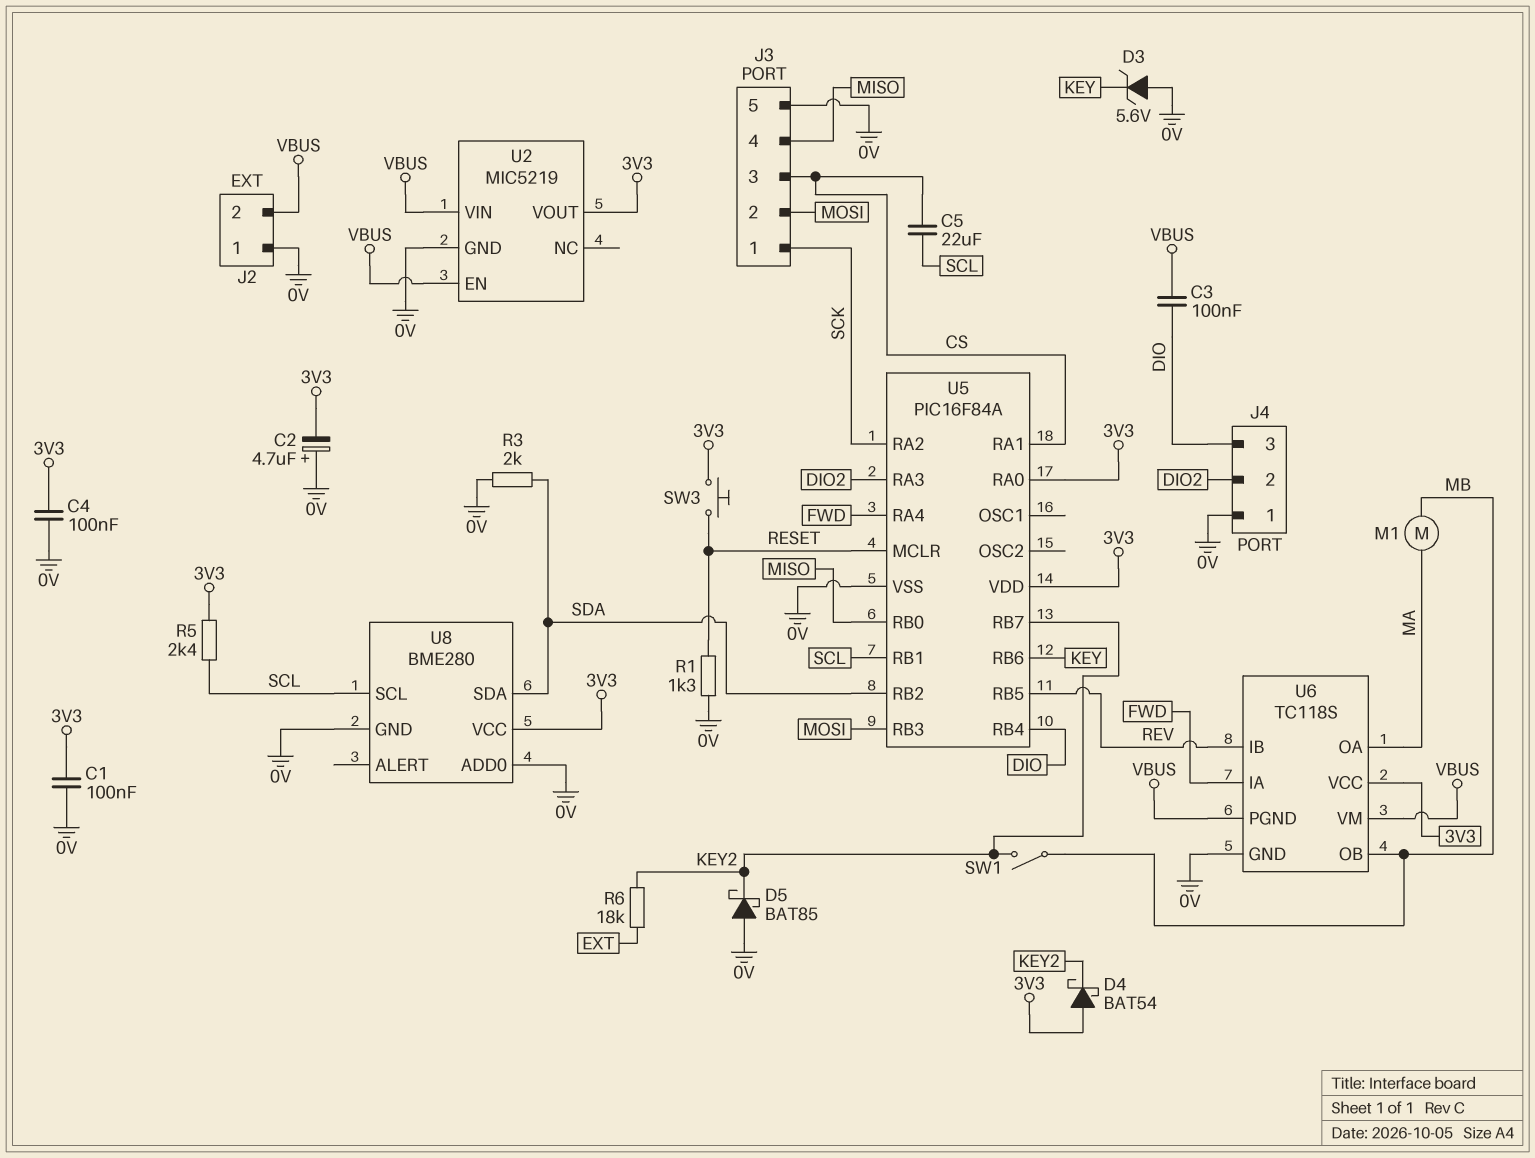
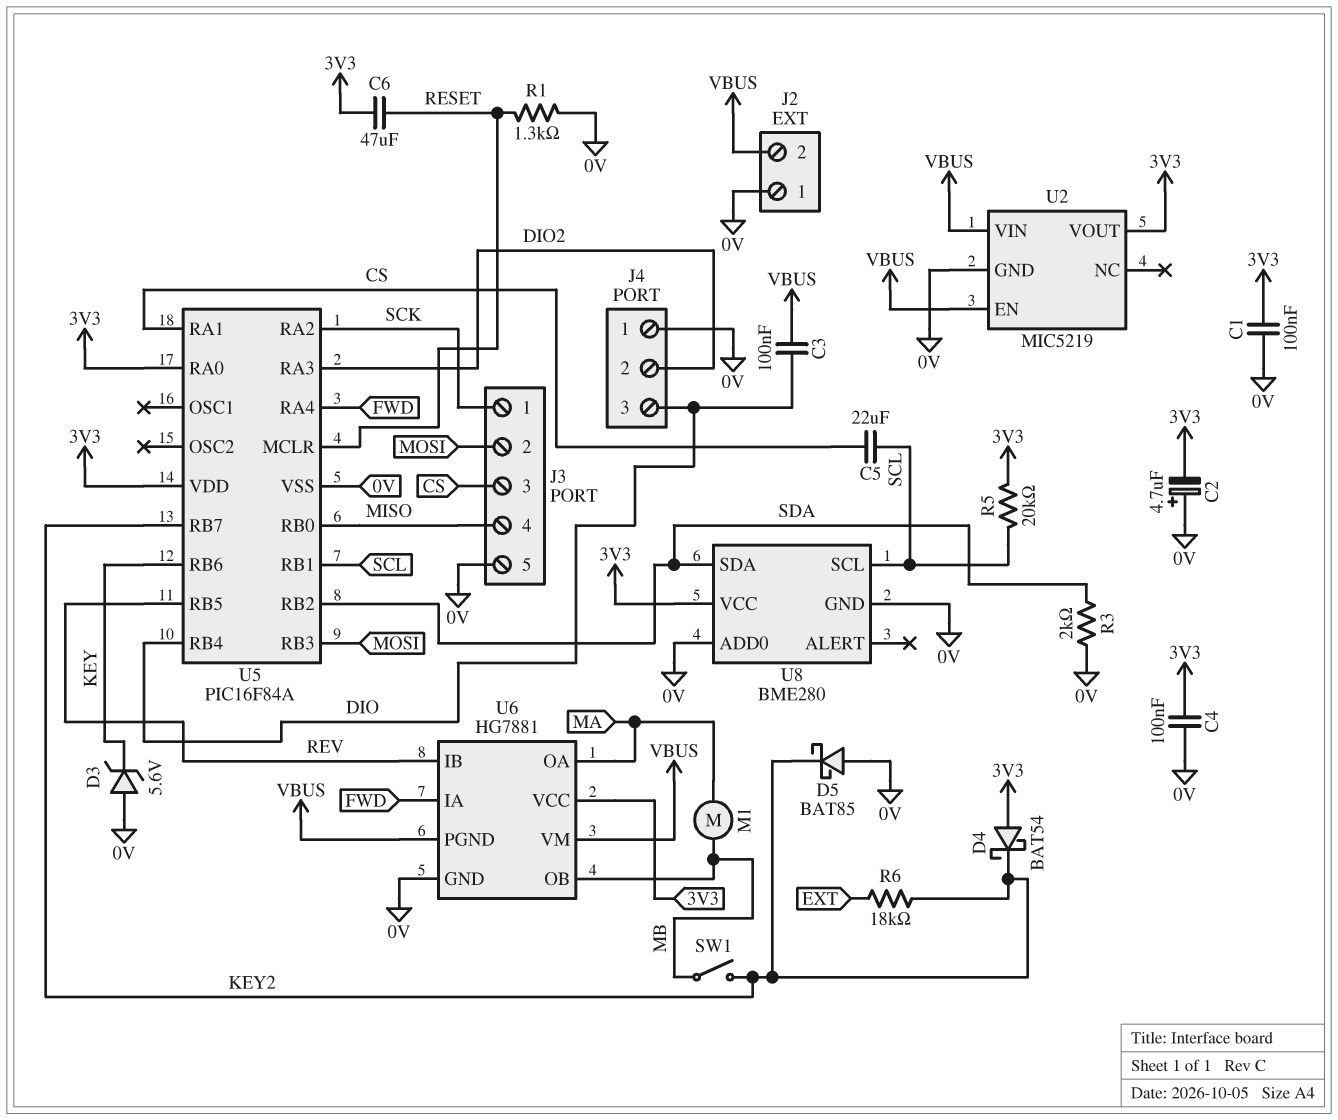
C6: none -> 47uF (3V3, RESET)
R5: 2.4k (3V3, SCL) -> 20k (3V3, SCL)
SW3: button (3V3, RESET) -> none
U6: TC118S -> HG7881

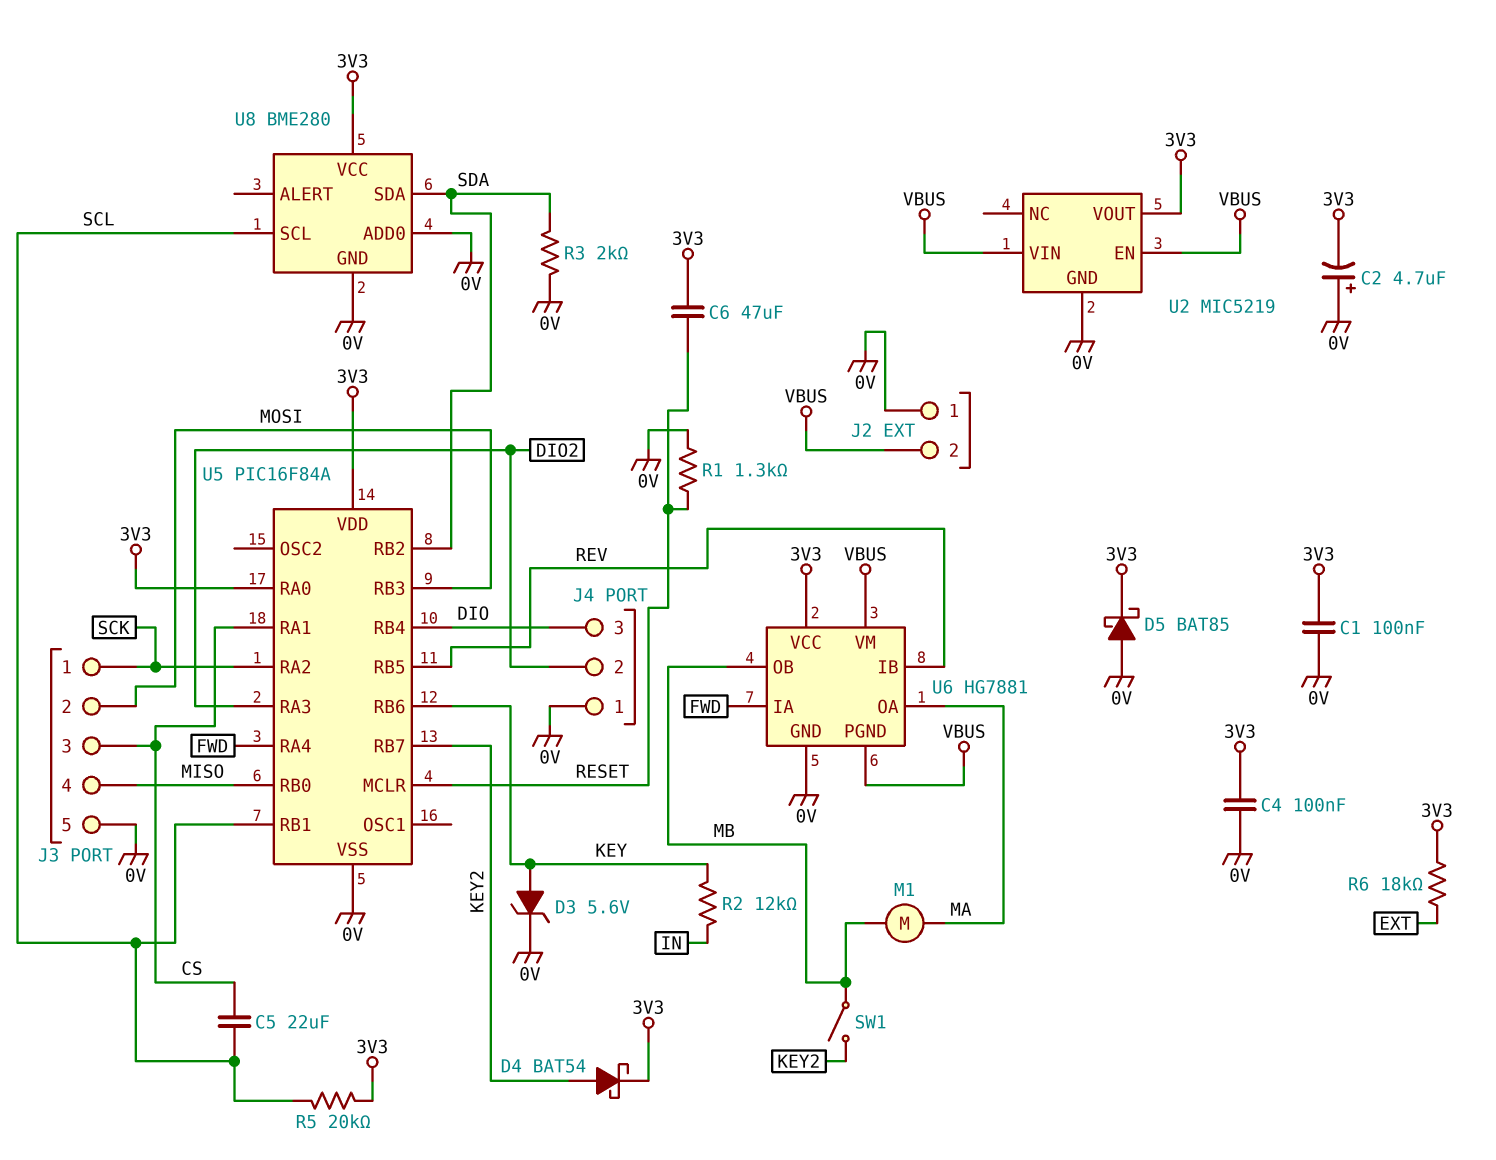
C3: 100nF (DIO, VBUS) -> none
D3: zener 5.6V (A 0V, K KEY) -> zener 5.6V (A KEY, K 0V)
D4: schottky BAT54 (A 3V3, K KEY2) -> schottky BAT54 (A KEY2, K 3V3)
D5: schottky BAT85 (A 0V, K KEY2) -> schottky BAT85 (A 0V, K 3V3)
R2: none -> 12k (IN, KEY)
R6: 18k (EXT, KEY2) -> 18k (3V3, EXT)

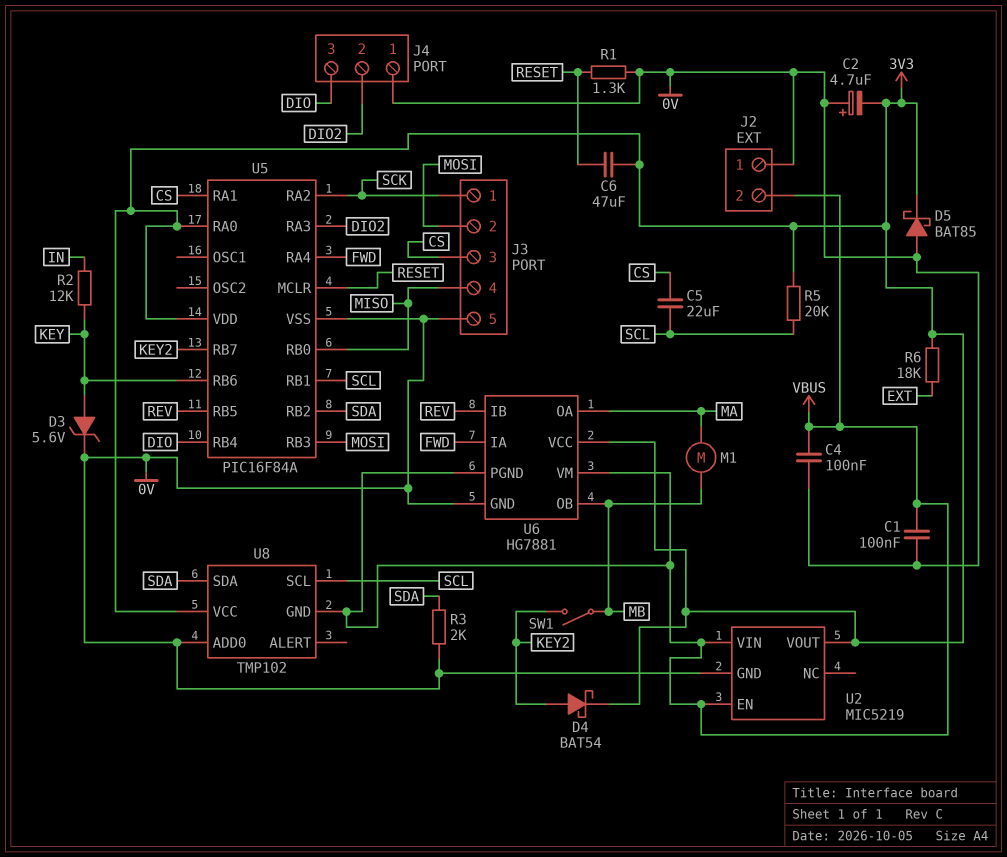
C1: 100nF (0V, 3V3) -> 100nF (0V, VBUS)
C4: 100nF (0V, 3V3) -> 100nF (0V, VBUS)
U8: BME280 -> TMP102
U8 pin GND: 0V -> VBUS

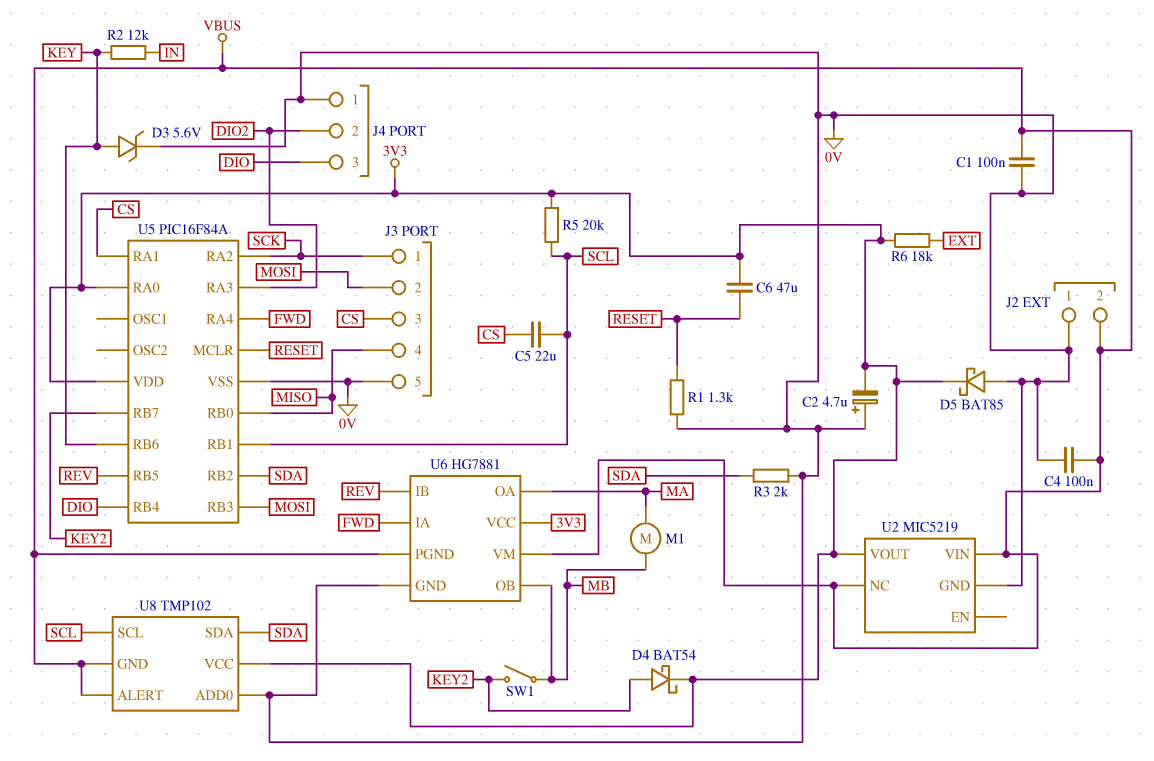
U2 pin EN: VBUS -> none
U2 pin NC: none -> VBUS
U8 pin ALERT: none -> VBUS

